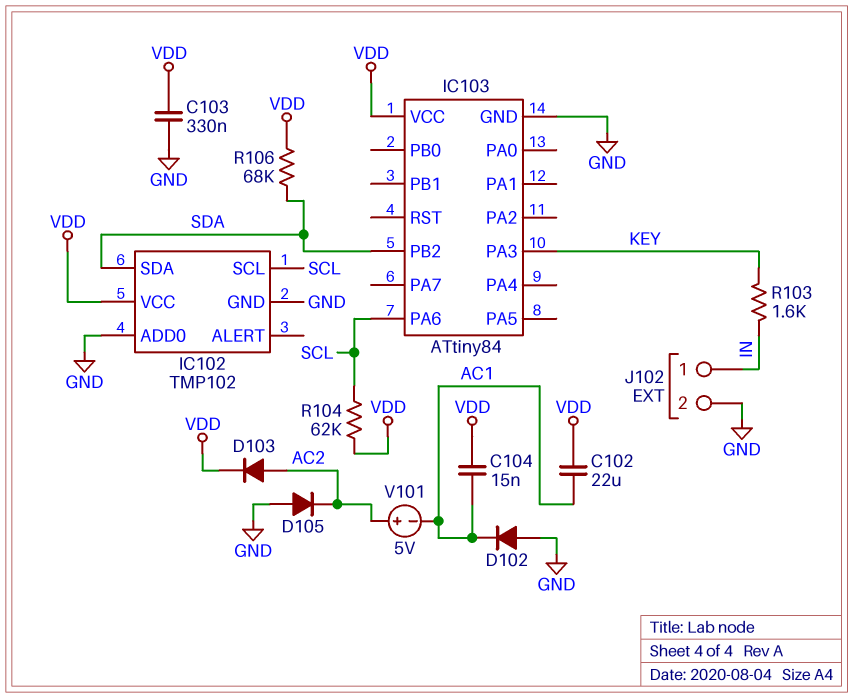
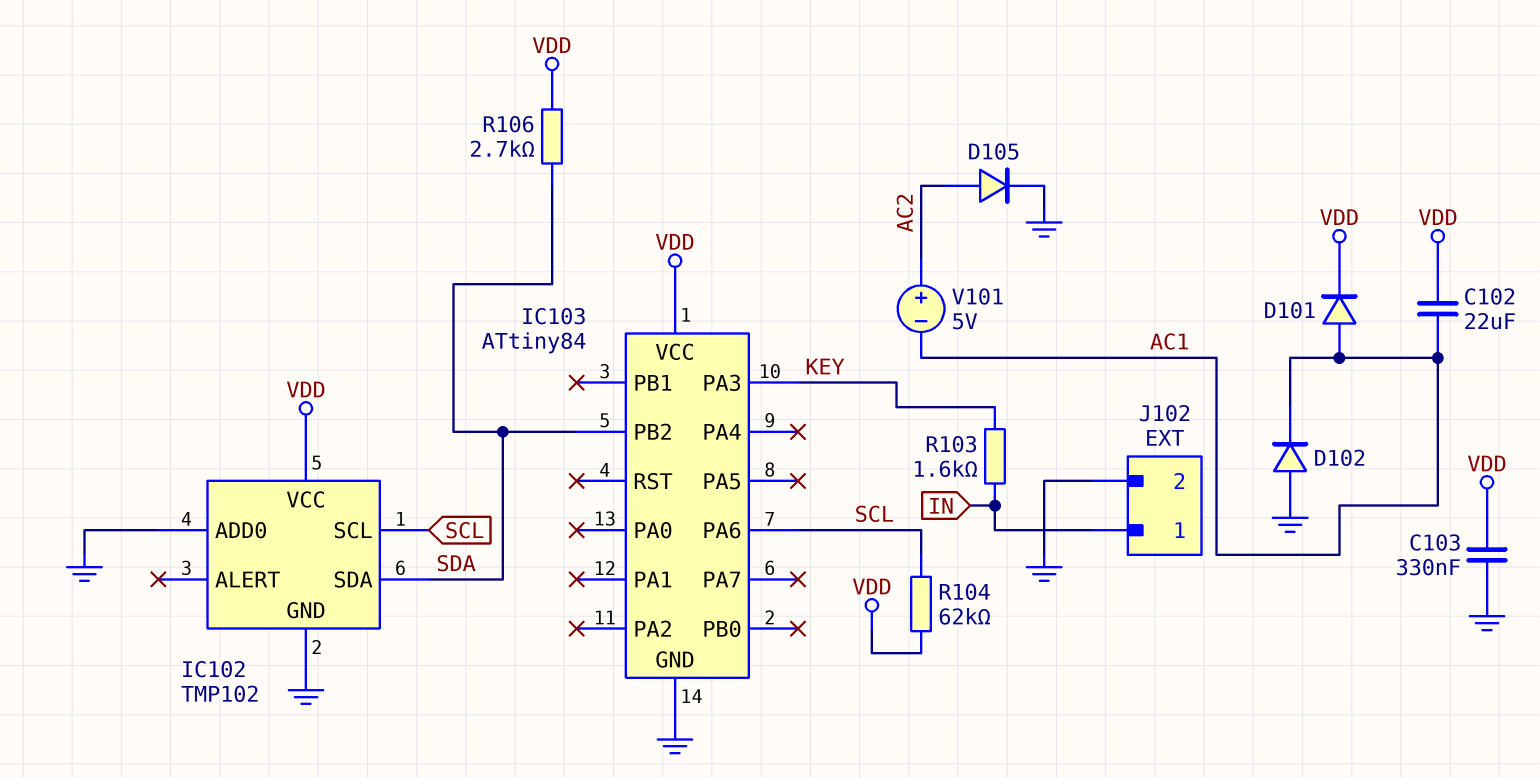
C104: 15nF (AC1, VDD) -> none
D101: none -> diode (A AC1, K VDD)
D103: diode (A AC2, K VDD) -> none
D105: diode (A GND, K AC2) -> diode (A AC2, K GND)
R106: 68k (SDA, VDD) -> 2.7k (SDA, VDD)

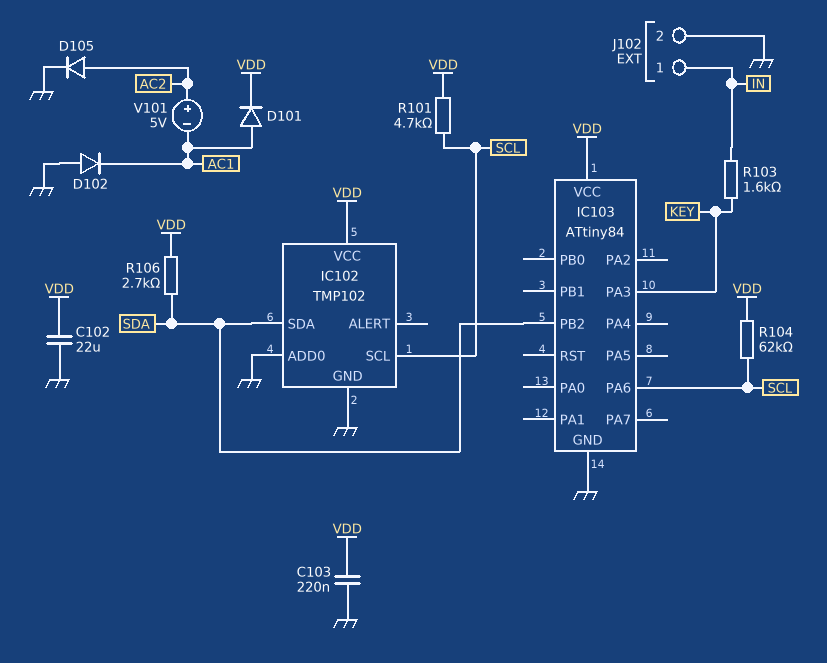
C102: 22uF (AC1, VDD) -> 22uF (GND, VDD)
C103: 330nF (GND, VDD) -> 220nF (GND, VDD)
R101: none -> 4.7k (SCL, VDD)

